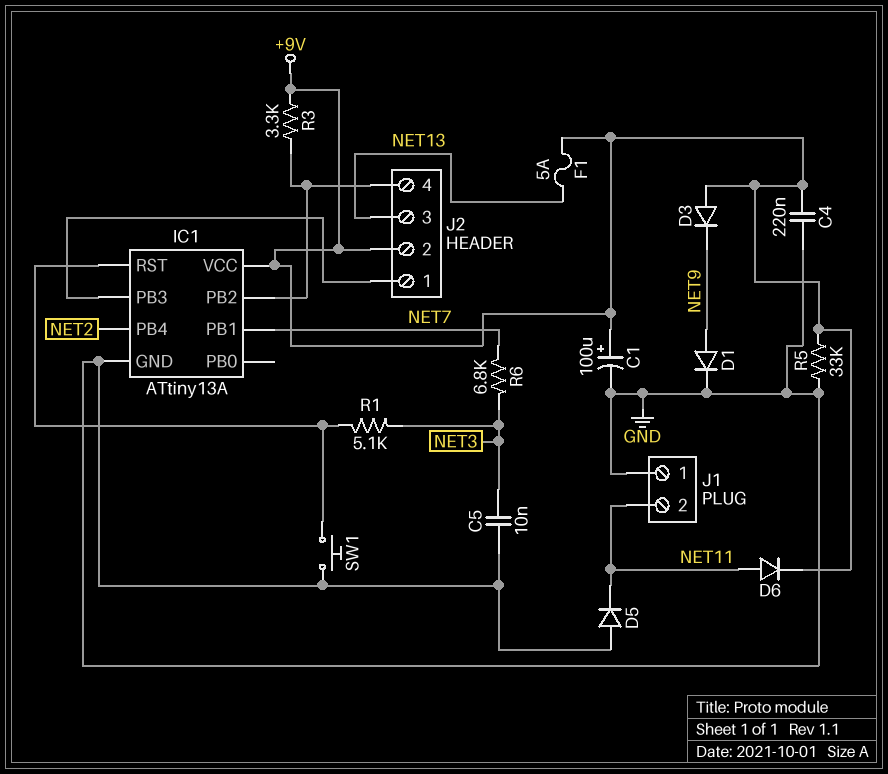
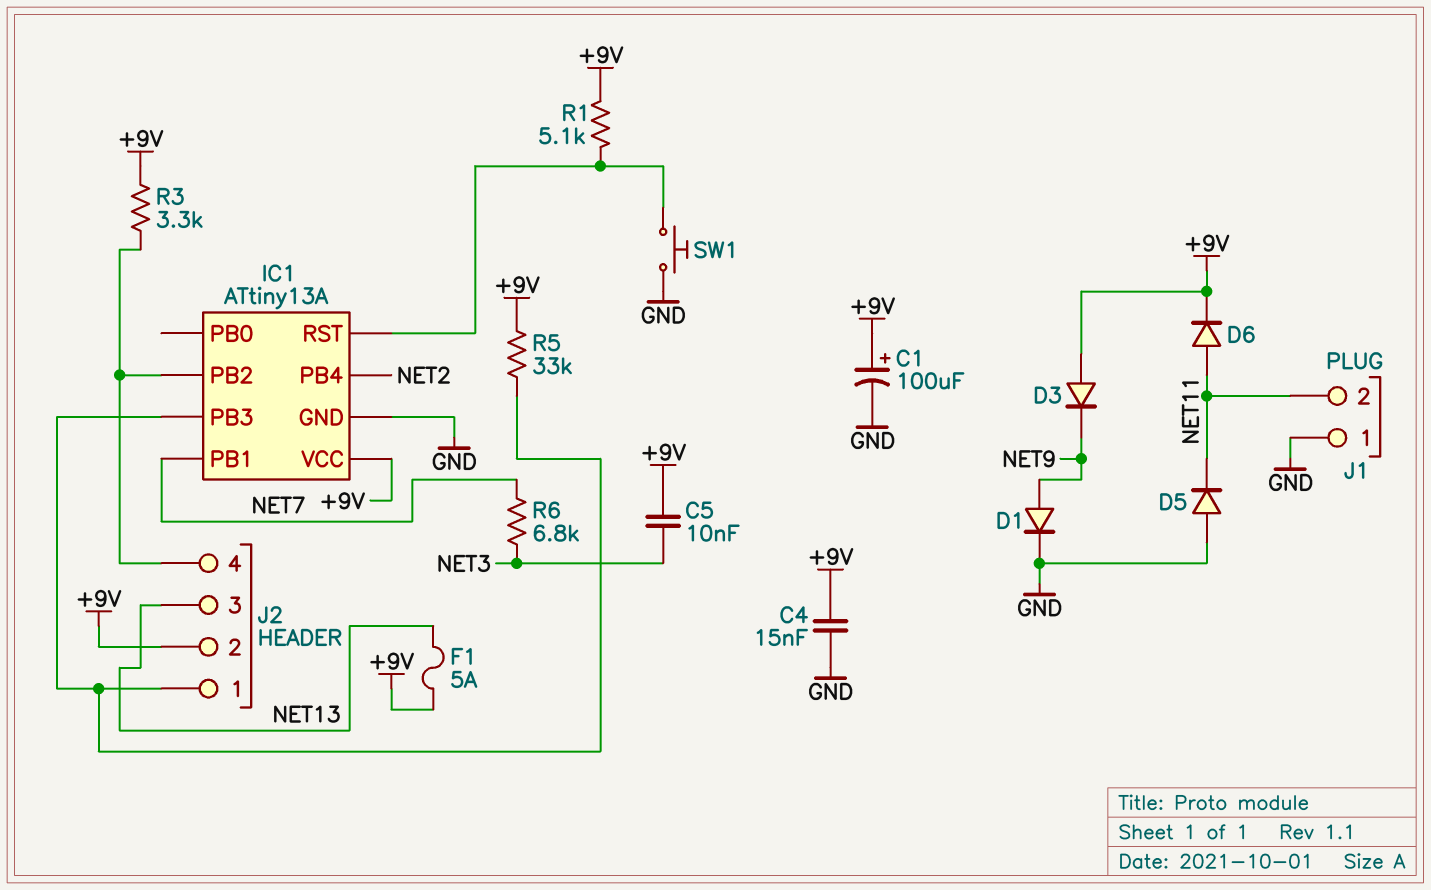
C4: 220nF (+9V, GND) -> 15nF (+9V, GND)
C5: 10nF (GND, NET3) -> 10nF (+9V, NET3)
R1: 5.1k (IC1/RST, NET3) -> 5.1k (+9V, IC1/RST)
R5: 33k (+9V, GND) -> 33k (+9V, IC1/PB3)

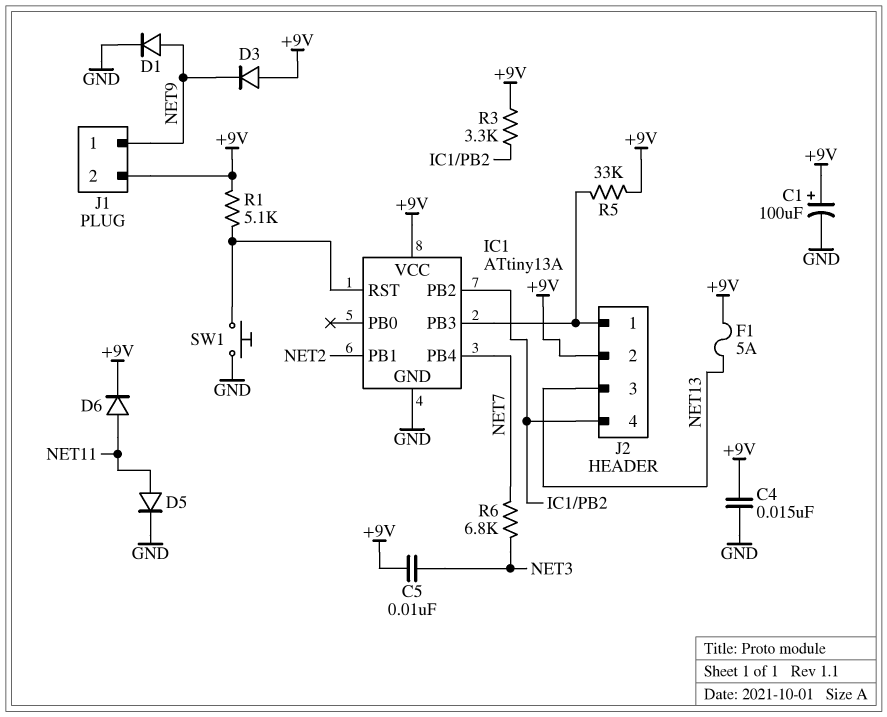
D5: diode (A GND, K NET11) -> diode (A NET11, K GND)
IC1 pin PB1: NET7 -> NET2
IC1 pin PB4: NET2 -> NET7
J1 pin 1: GND -> NET9
J1 pin 2: NET11 -> +9V

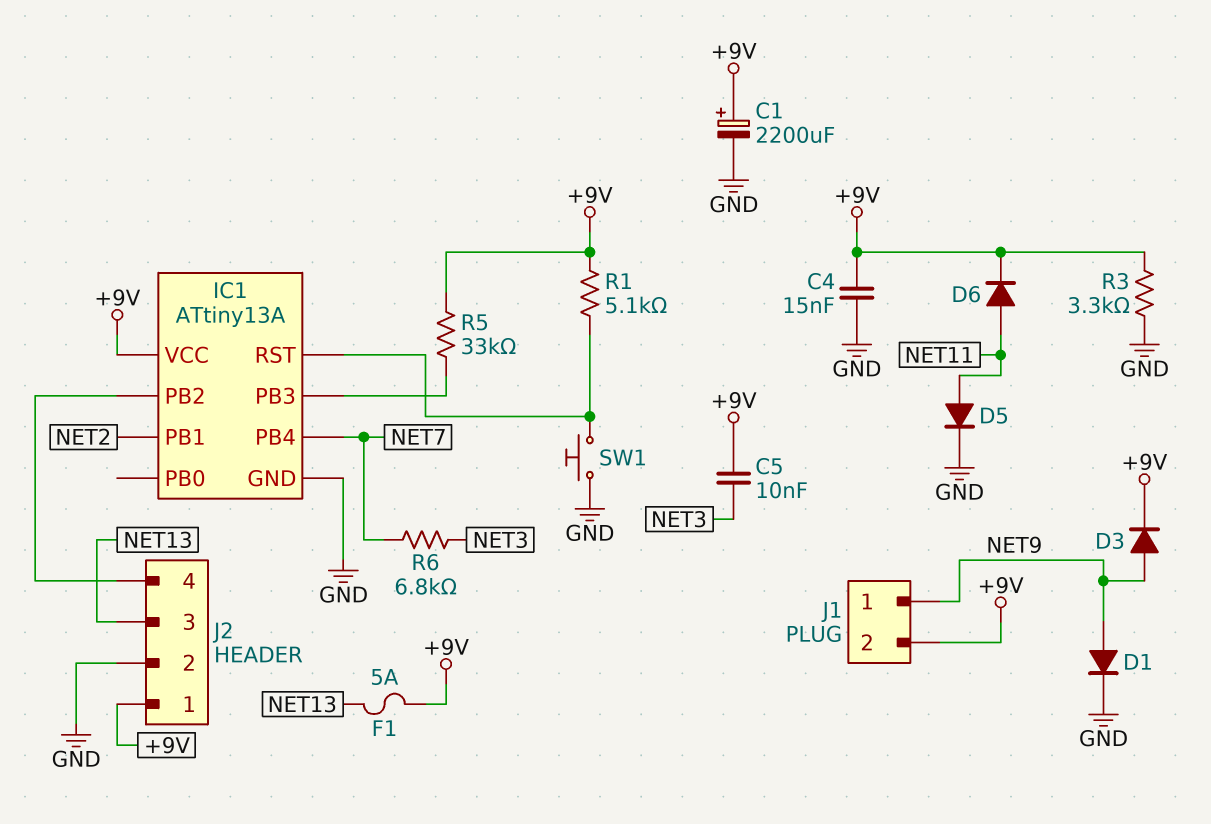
C1: 100uF (plus +9V, minus GND) -> 2200uF (plus +9V, minus GND)
D3: diode (A +9V, K NET9) -> diode (A NET9, K +9V)
J2 pin 1: IC1/PB3 -> +9V
J2 pin 2: +9V -> GND
R3: 3.3k (+9V, IC1/PB2) -> 3.3k (+9V, GND)

